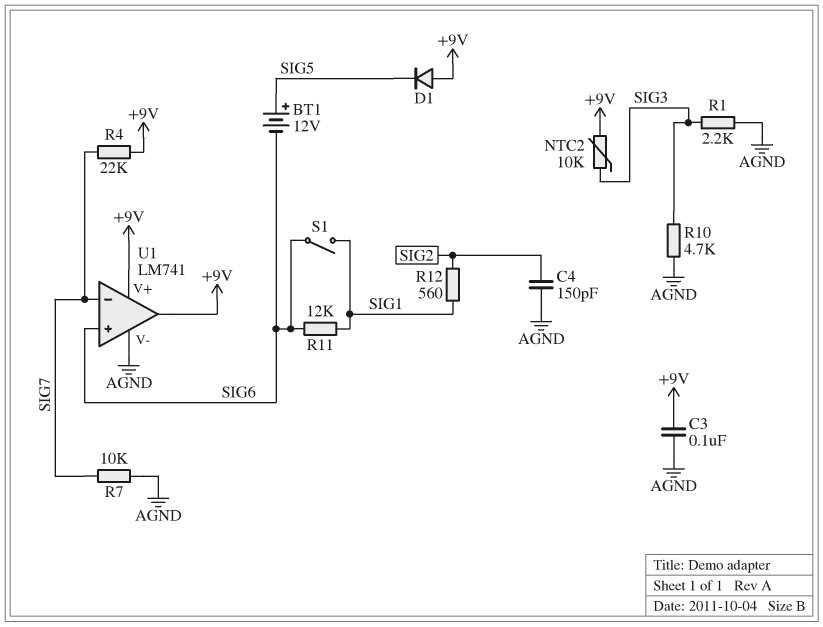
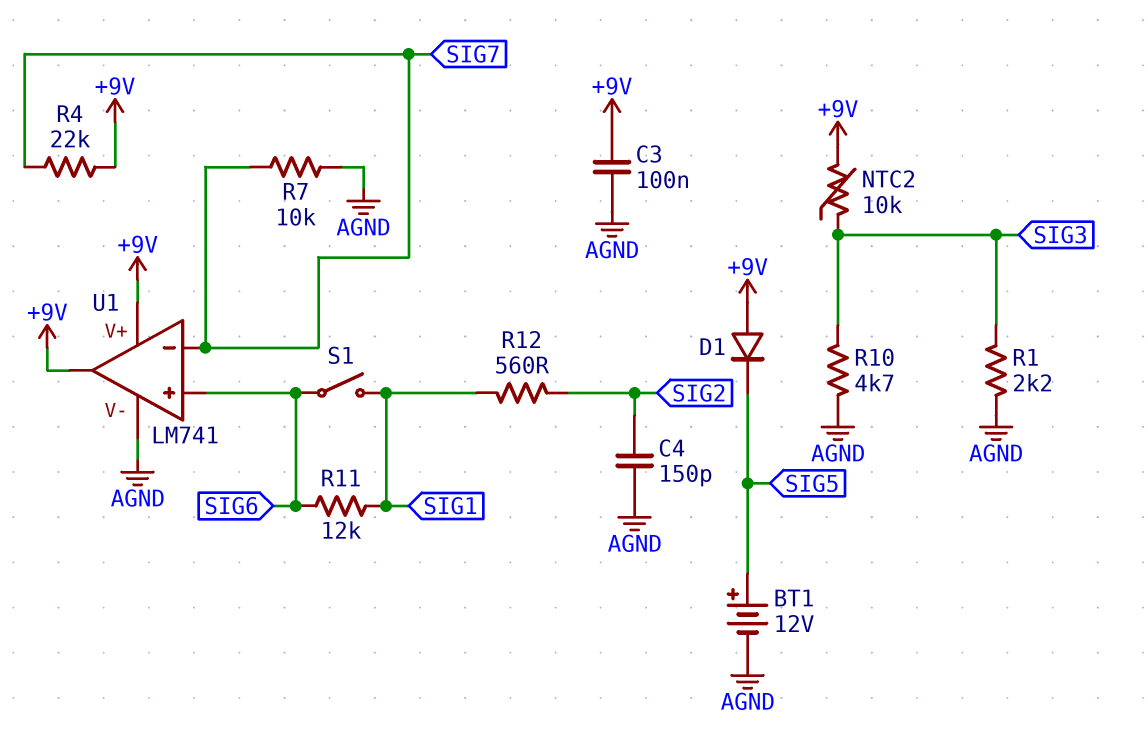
BT1: 12V (plus SIG5, minus SIG6) -> 12V (plus SIG5, minus AGND)

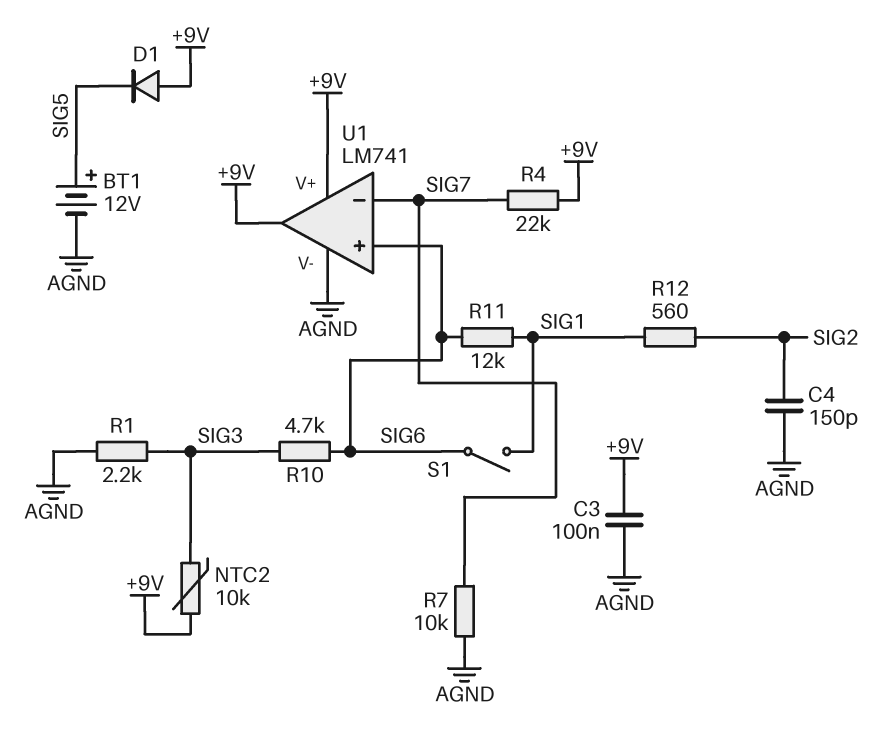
R10: 4.7k (AGND, SIG3) -> 4.7k (SIG3, SIG6)

